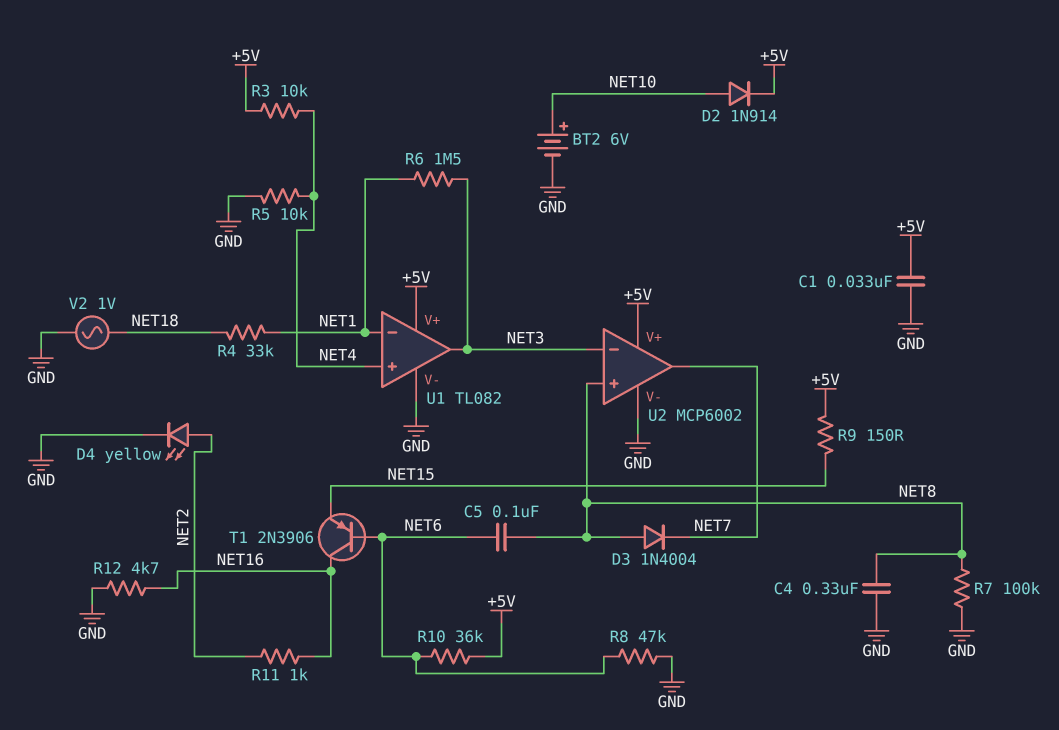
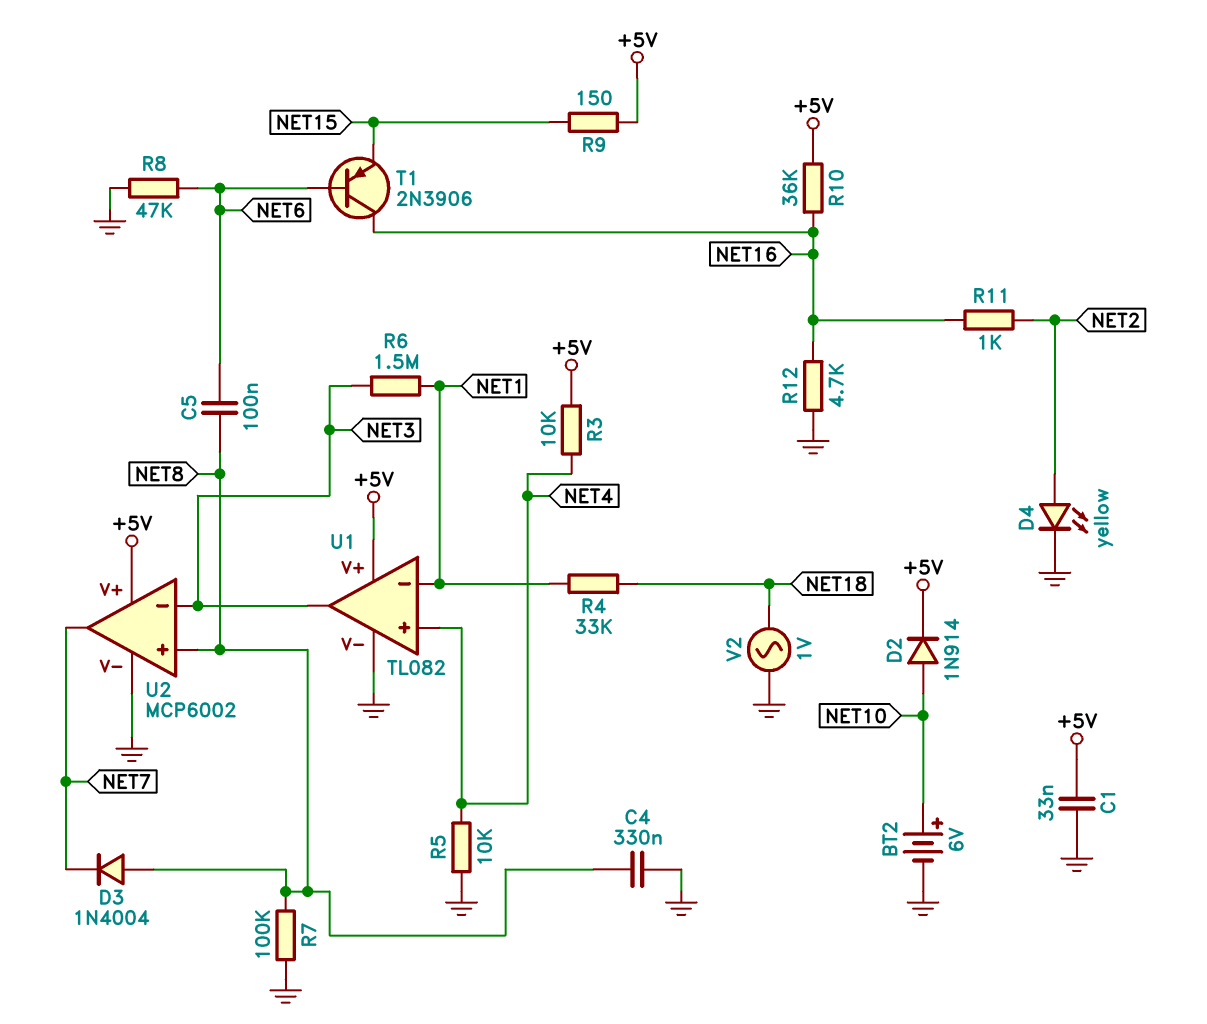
R10: 36k (+5V, NET6) -> 36k (+5V, NET16)

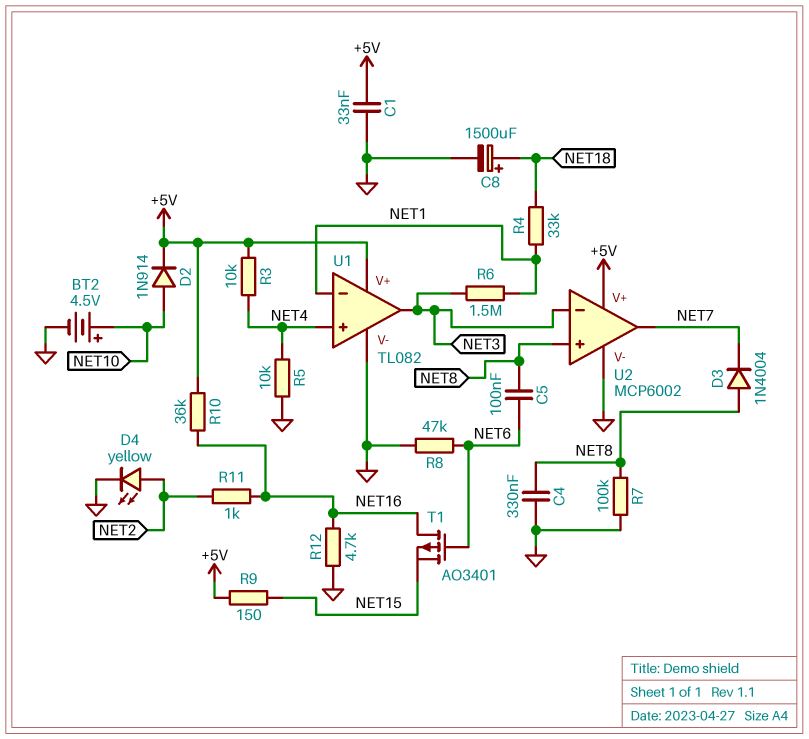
BT2: 6V (plus NET10, minus GND) -> 4.5V (plus NET10, minus GND)
C8: none -> 1500uF (plus NET18, minus GND)
T1: PNP 2N3906 (B NET6, C NET16, E NET15) -> PMOS AO3401 (G NET6, D NET16, S NET15)
V2: AC 1V (GND, NET18) -> none

